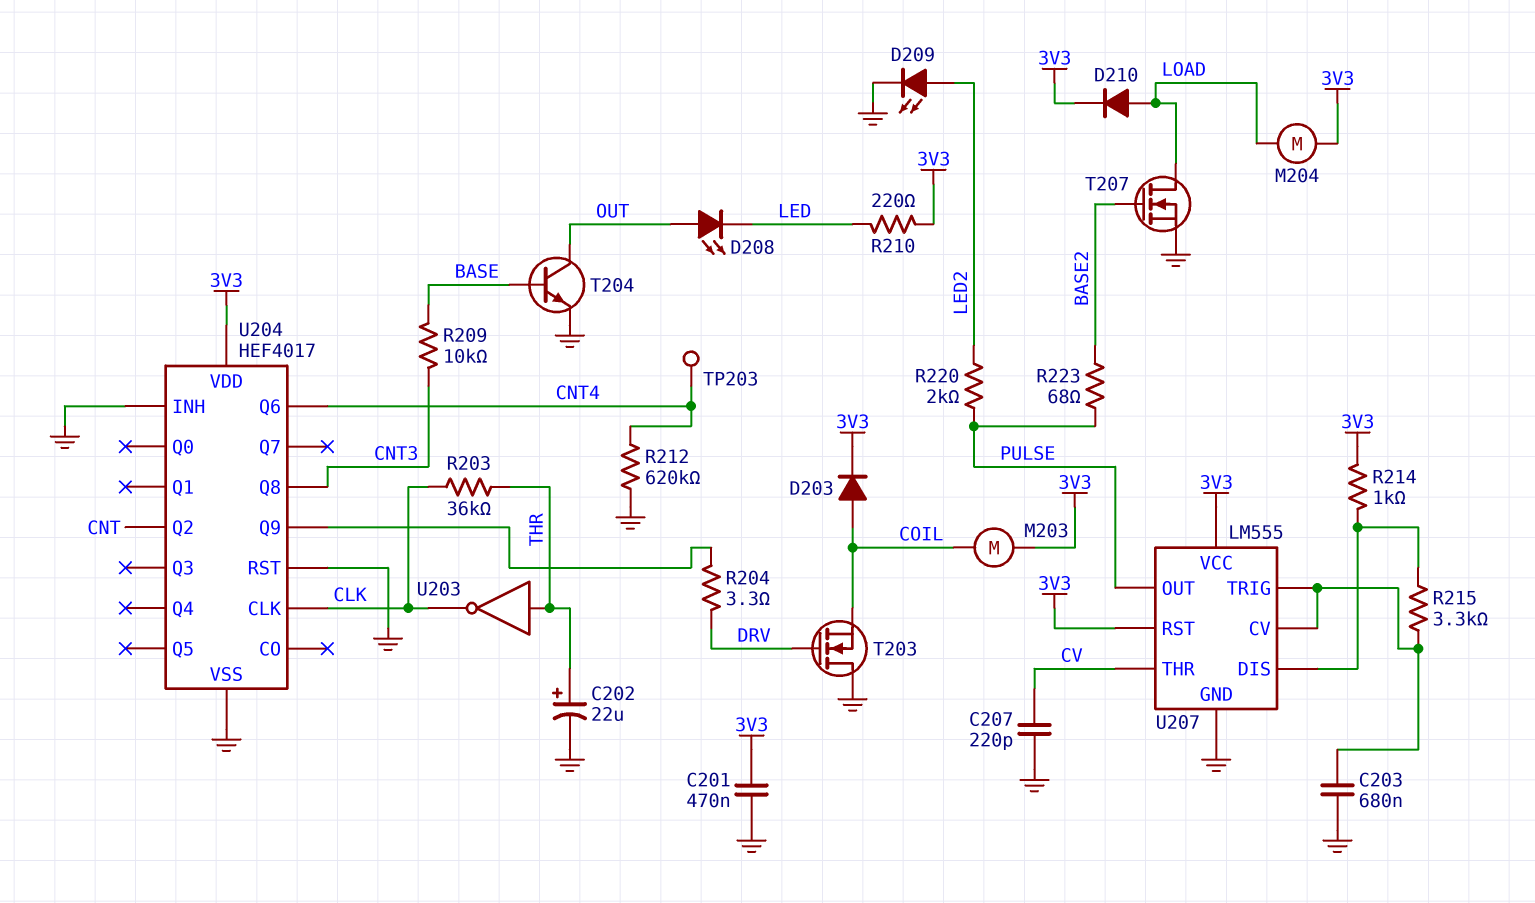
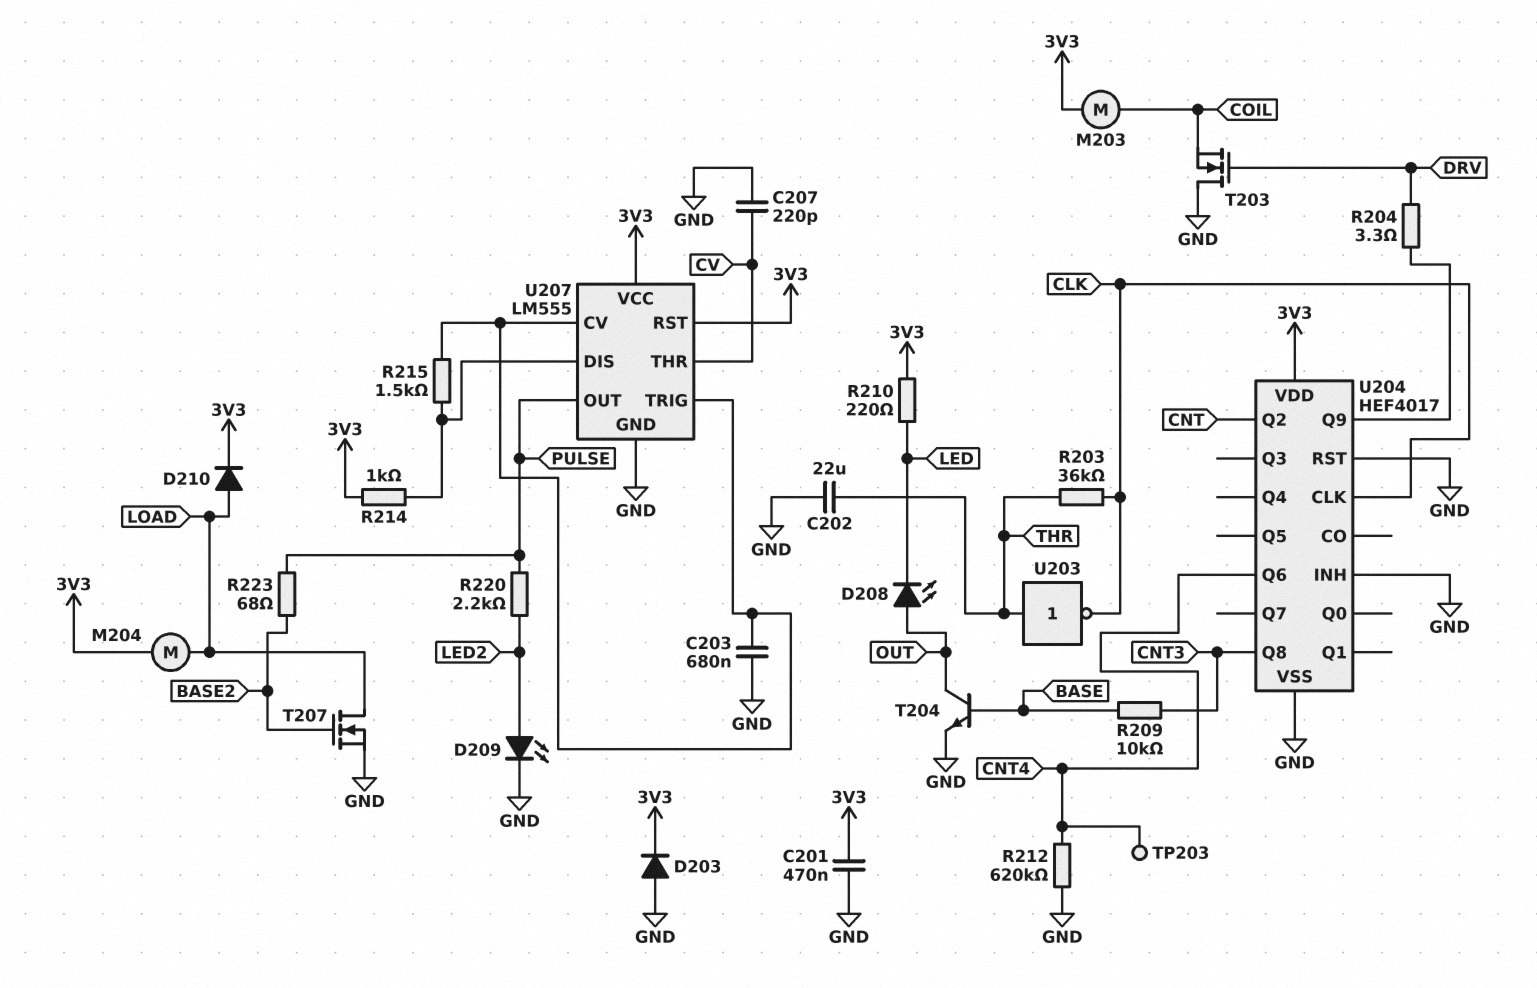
C202: 22uF (plus THR, minus GND) -> 22uF (GND, THR)
D203: diode (A COIL, K 3V3) -> diode (A GND, K 3V3)
R215: 3.3k (U207/CV, U207/DIS) -> 1.5k (U207/CV, U207/DIS)
R220: 2k (LED2, PULSE) -> 2.2k (LED2, PULSE)

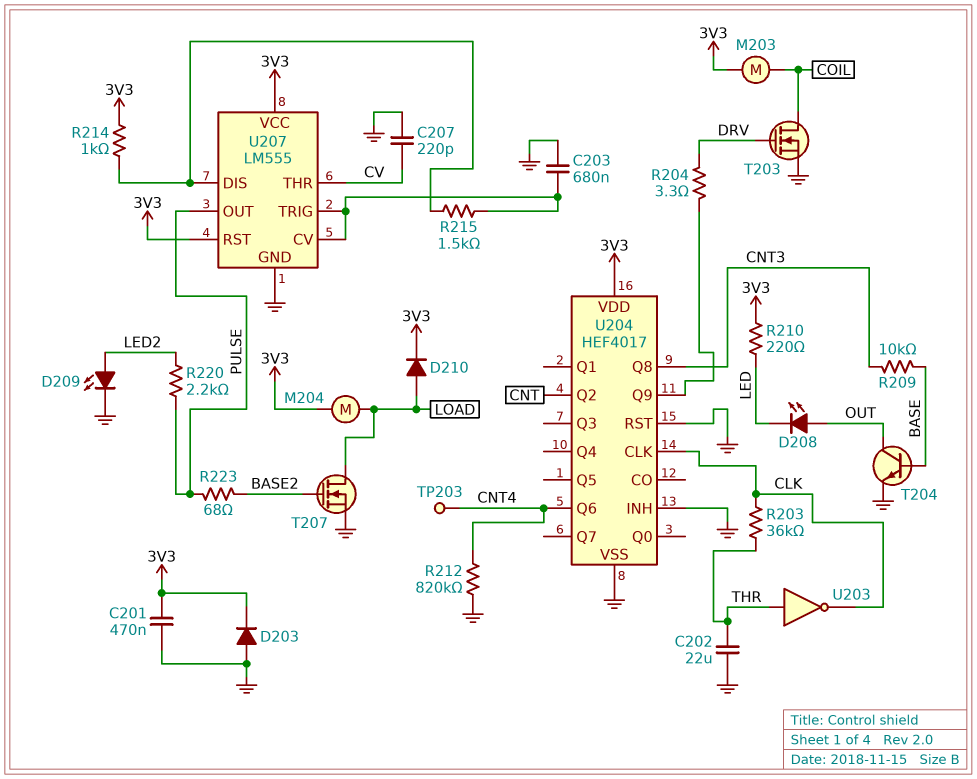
R212: 620k (CNT4, GND) -> 820k (CNT4, GND)
T203: NMOS (G DRV, D GND, S COIL) -> NMOS (G DRV, D COIL, S GND)

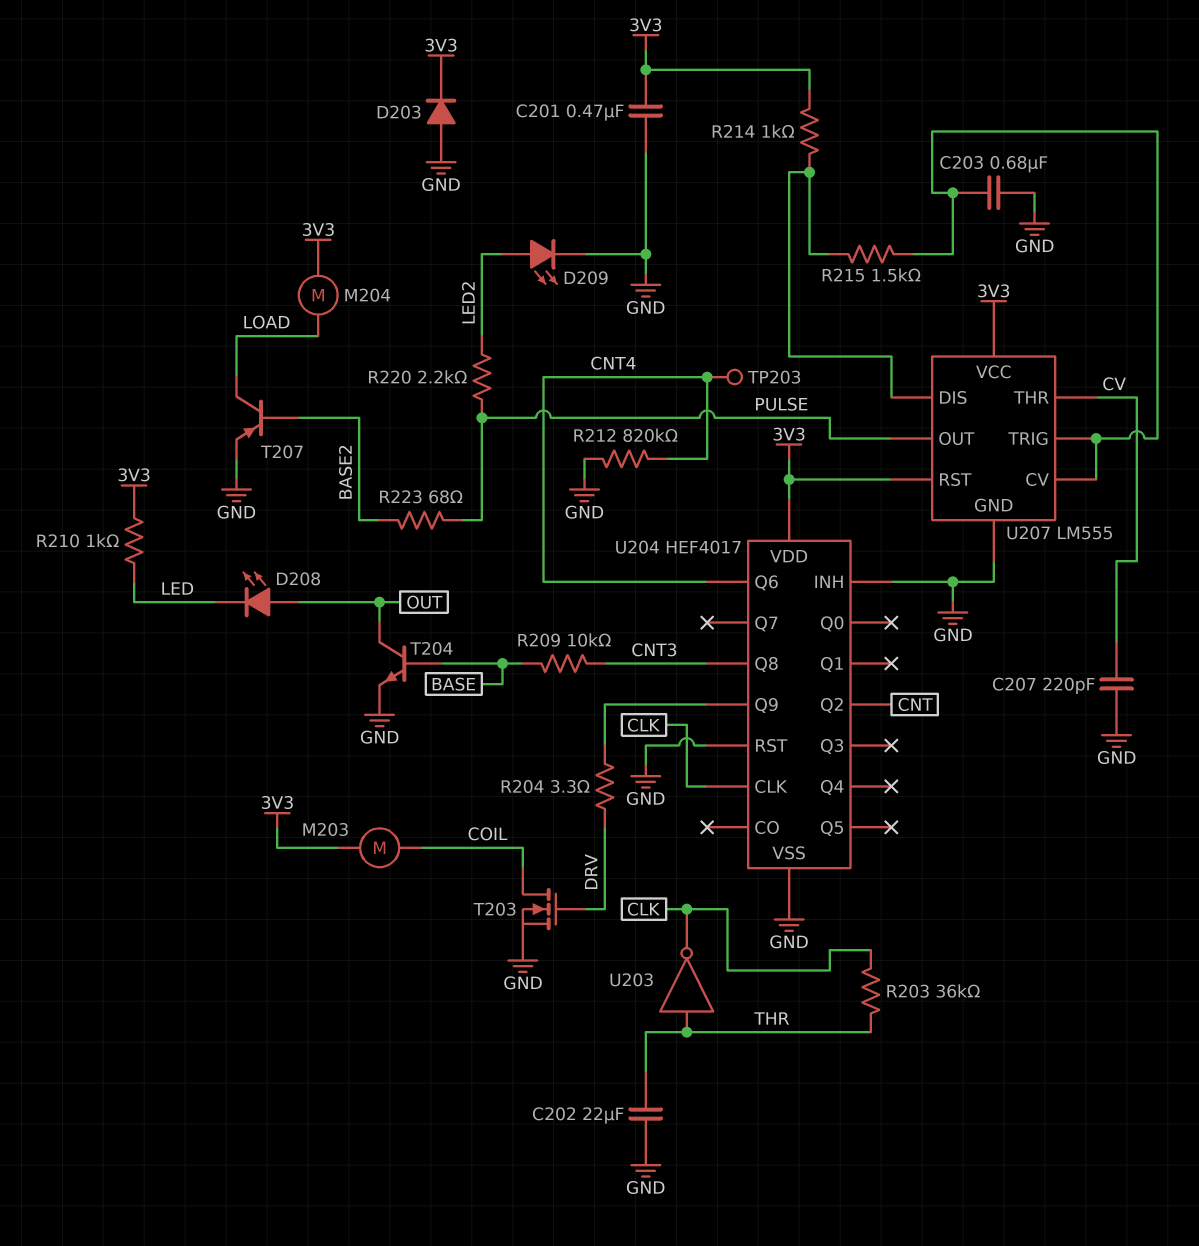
D210: diode (A LOAD, K 3V3) -> none
R210: 220 (3V3, LED) -> 1k (3V3, LED)
T207: NMOS (G BASE2, D LOAD, S GND) -> PNP (B BASE2, C LOAD, E GND)

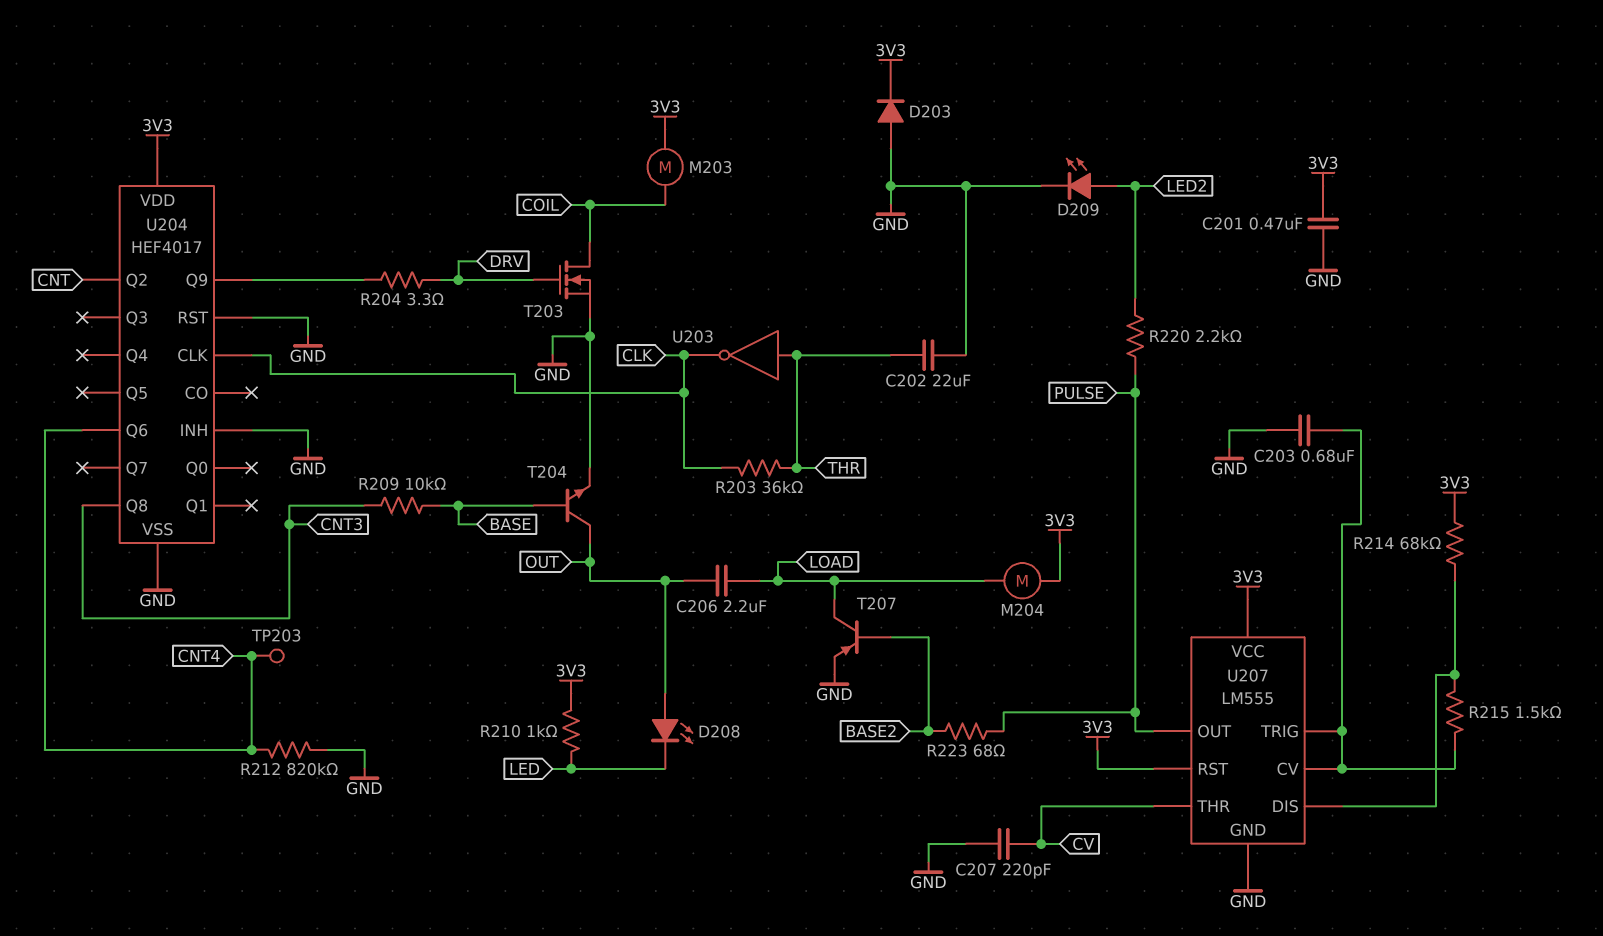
C206: none -> 2.2uF (LOAD, OUT)
R214: 1k (3V3, U207/DIS) -> 68k (3V3, U207/DIS)

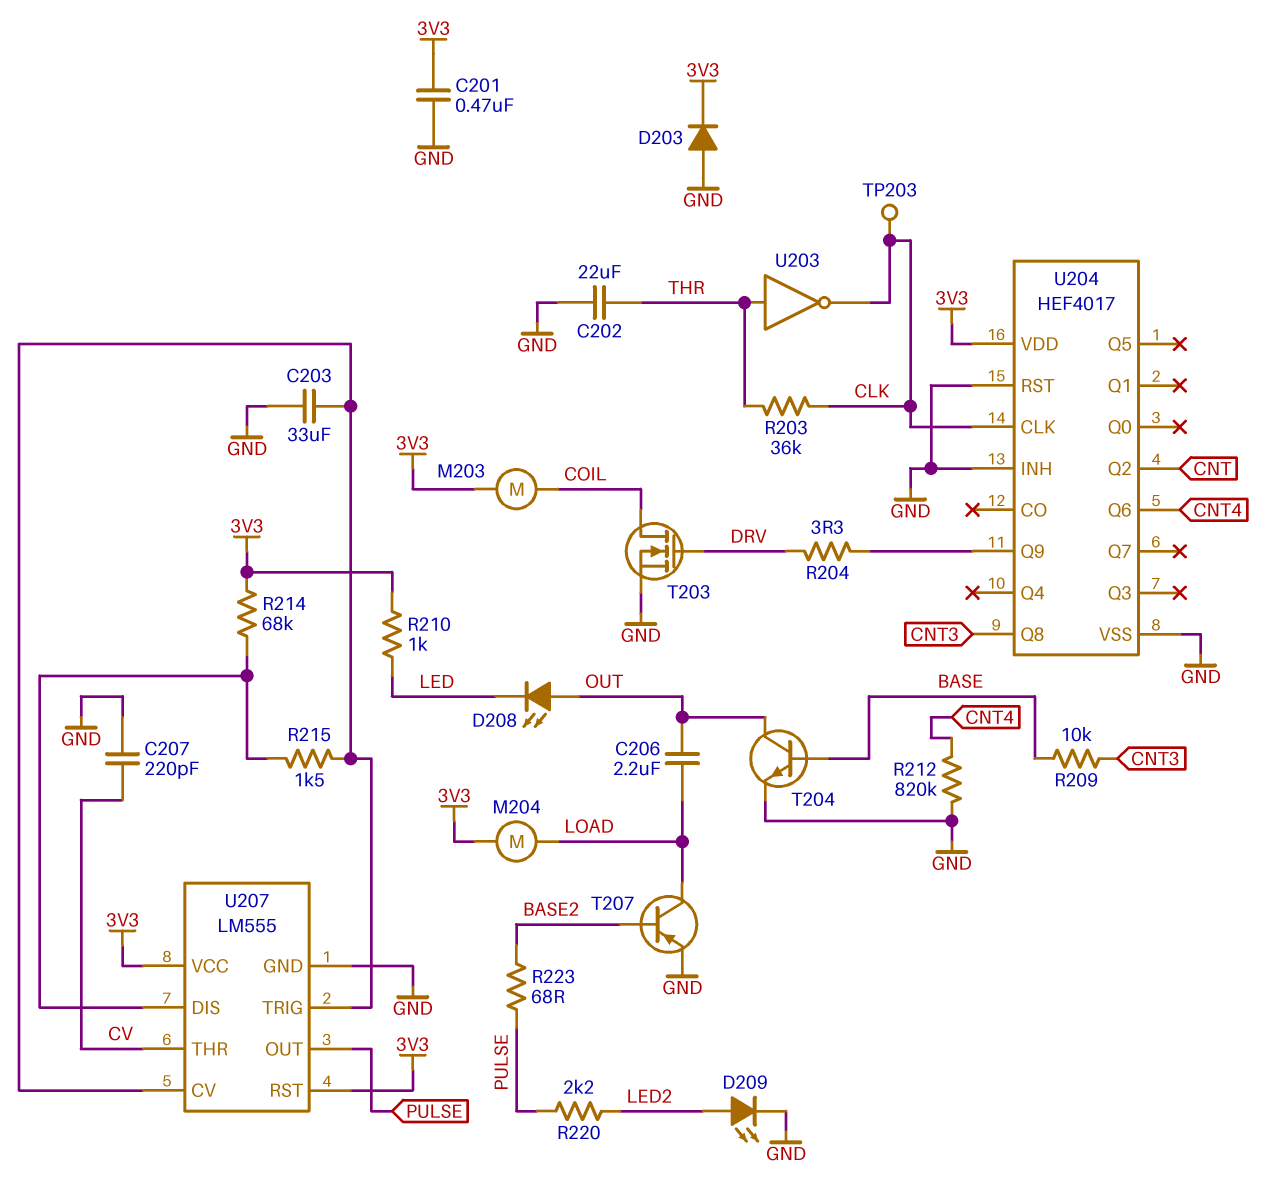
C203: 680nF (GND, U207/CV) -> 33uF (GND, U207/CV)
TP203: test point (CNT4) -> test point (CLK)

